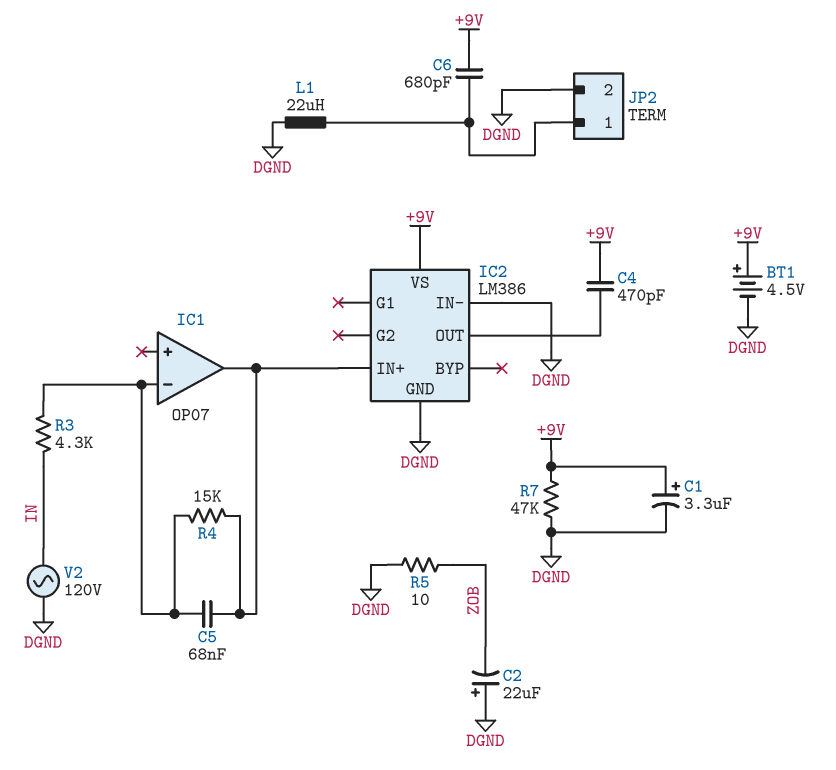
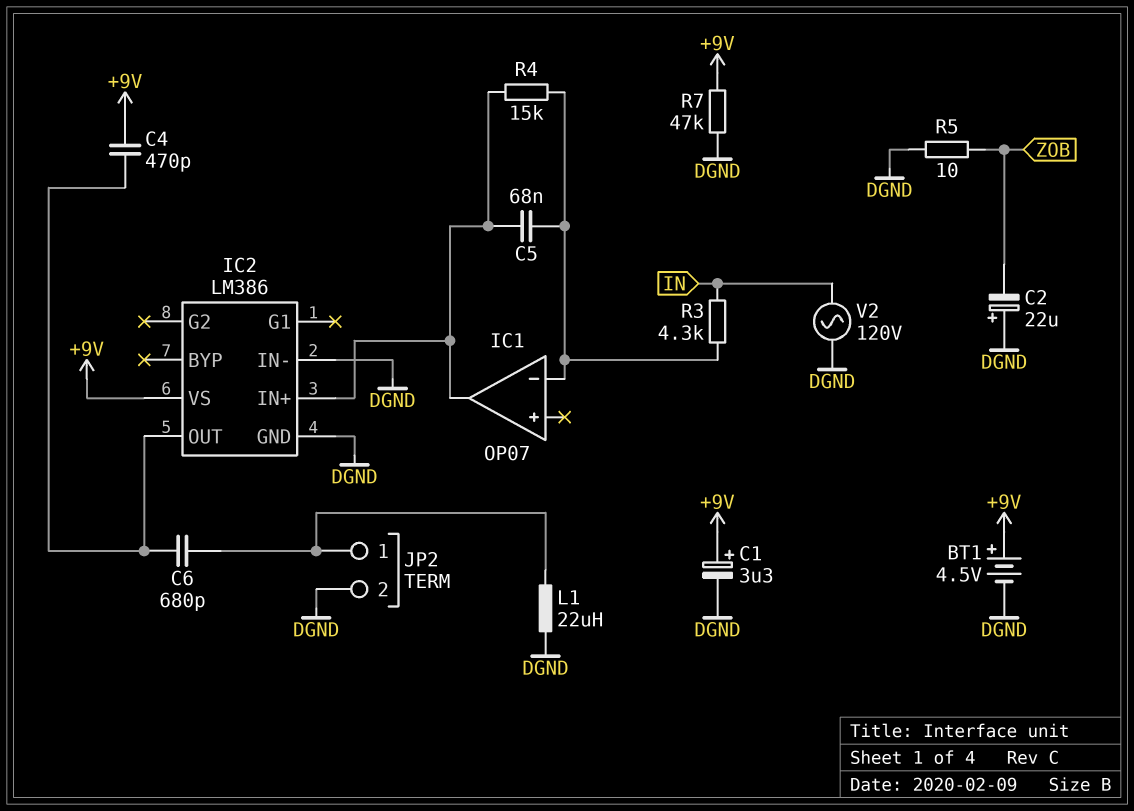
C6: 680pF (+9V, JP2/1) -> 680pF (IC2/OUT, JP2/1)

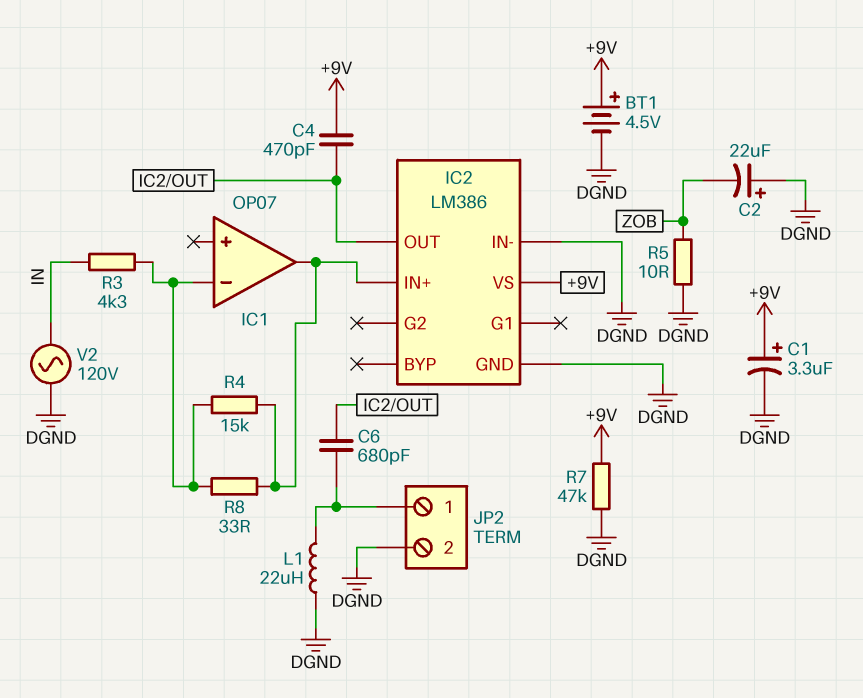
C5: 68nF (IC1/in-, IC1/out) -> none
R8: none -> 33 (IC1/in-, IC1/out)

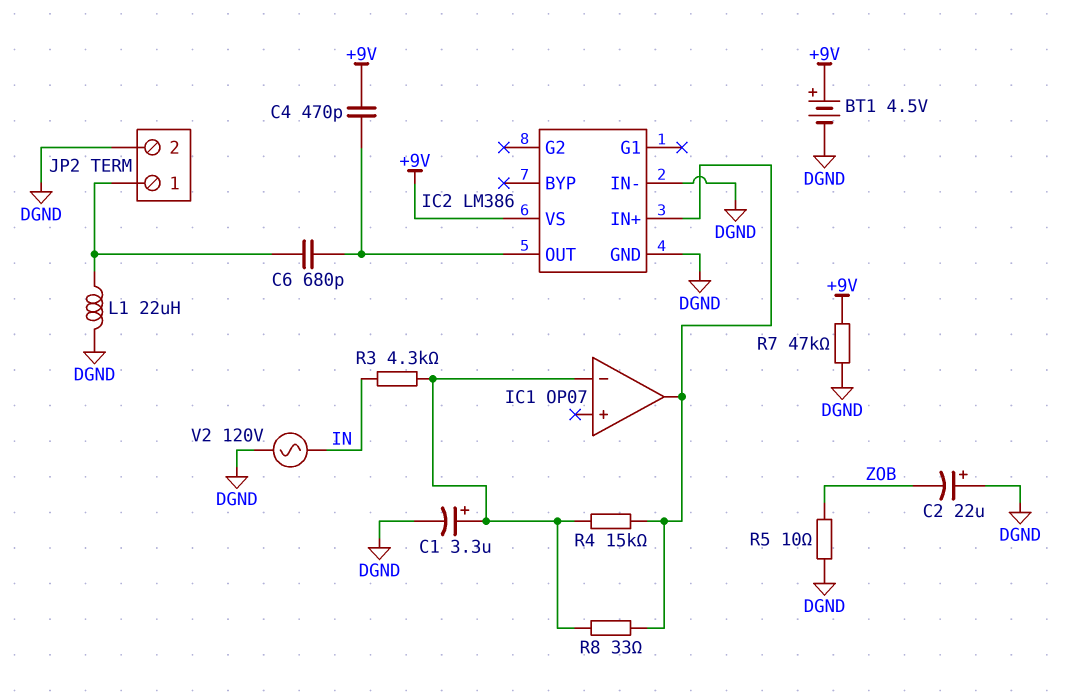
C1: 3.3uF (plus +9V, minus DGND) -> 3.3uF (plus IC1/in-, minus DGND)

